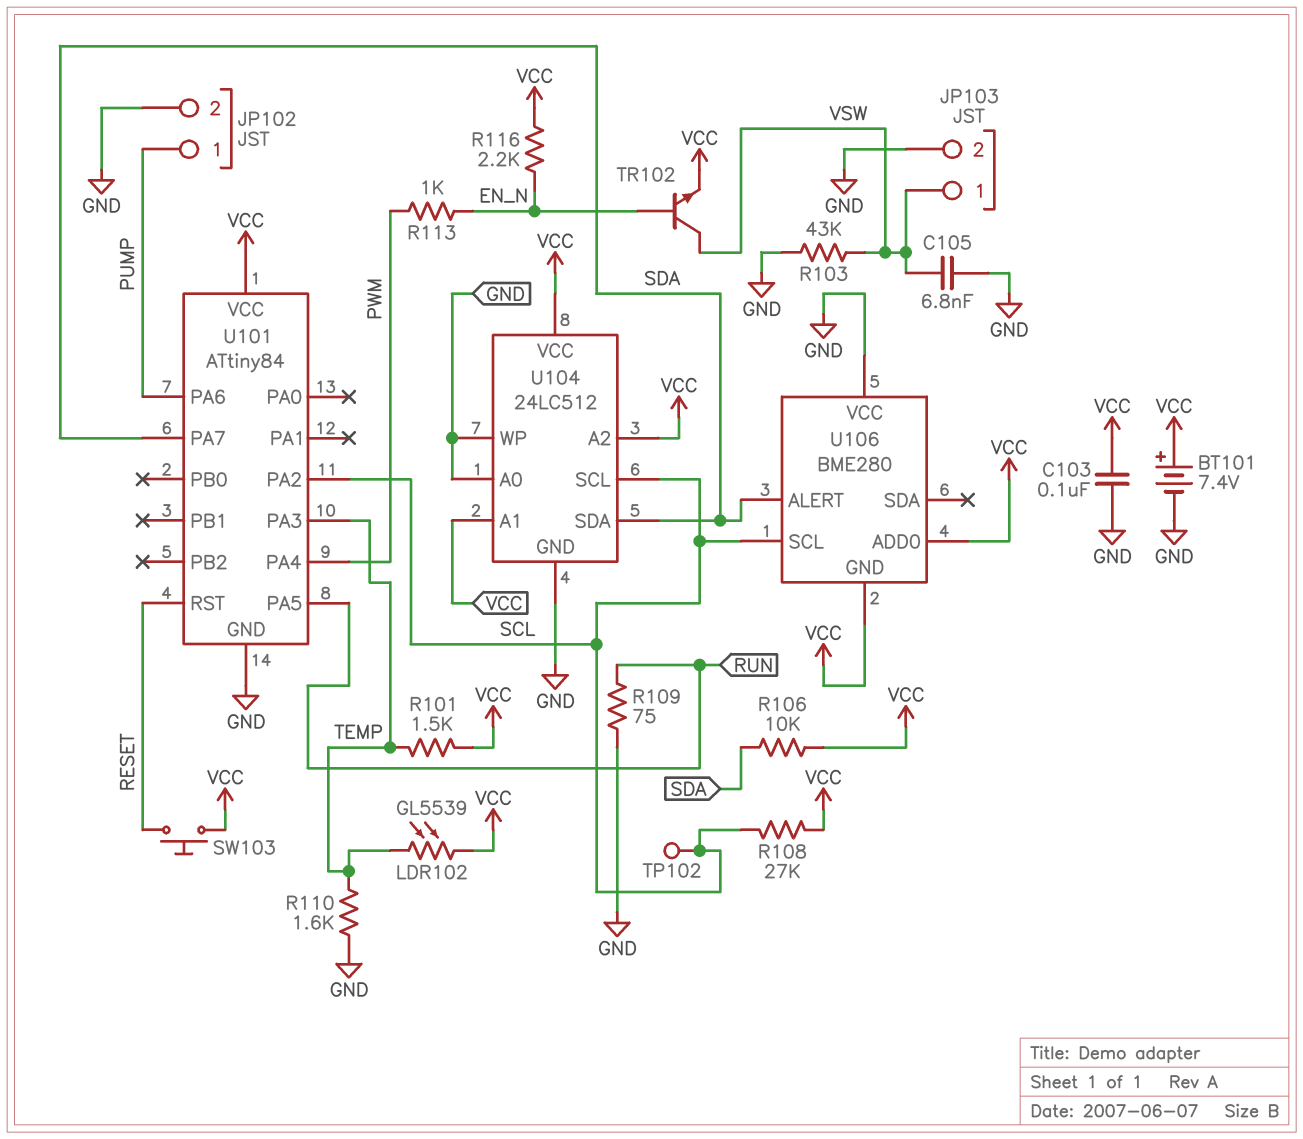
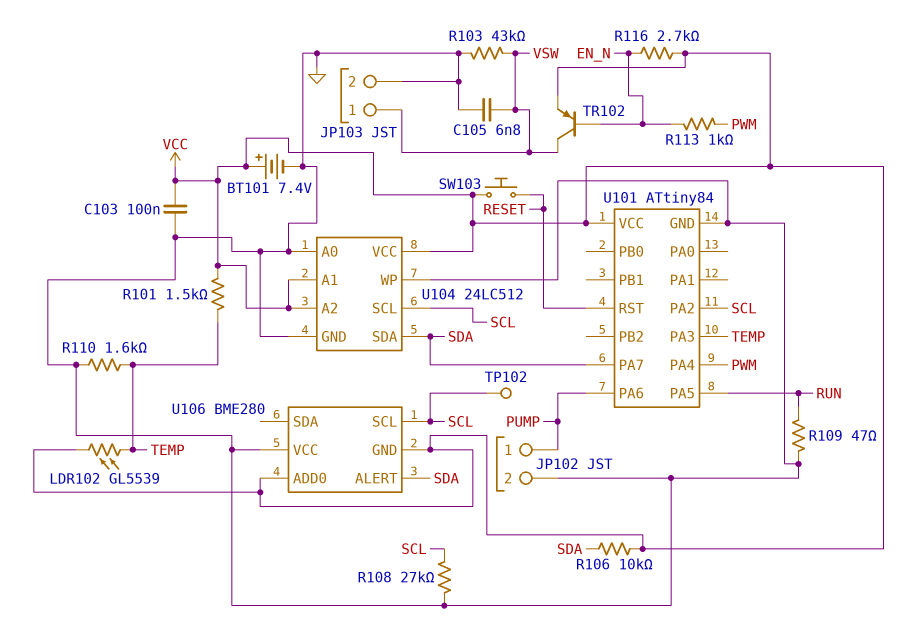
R108: 27k (SCL, VCC) -> 27k (GND, SCL)
R109: 75 (GND, RUN) -> 47 (GND, RUN)
R116: 2.2k (EN_N, VCC) -> 2.7k (EN_N, VCC)
TR102: NPN (B EN_N, C VSW, E VCC) -> PNP (B EN_N, C VSW, E VCC)

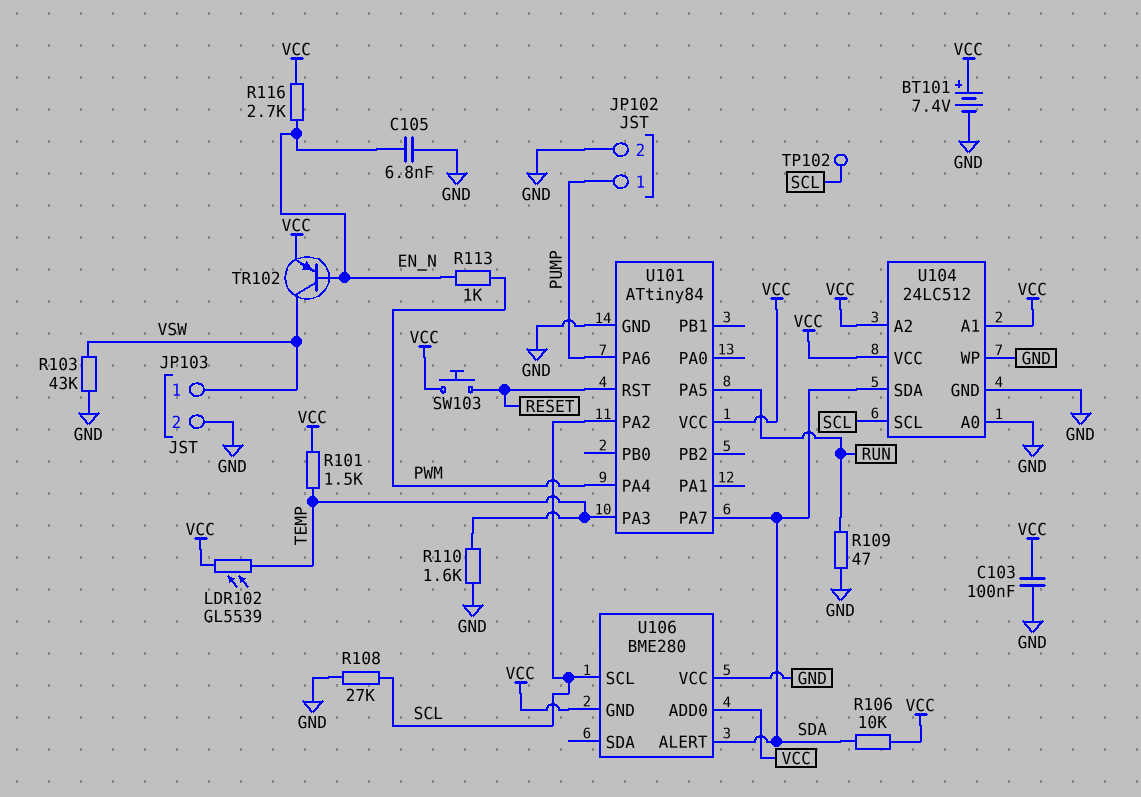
C105: 6.8nF (GND, VSW) -> 6.8nF (EN_N, GND)

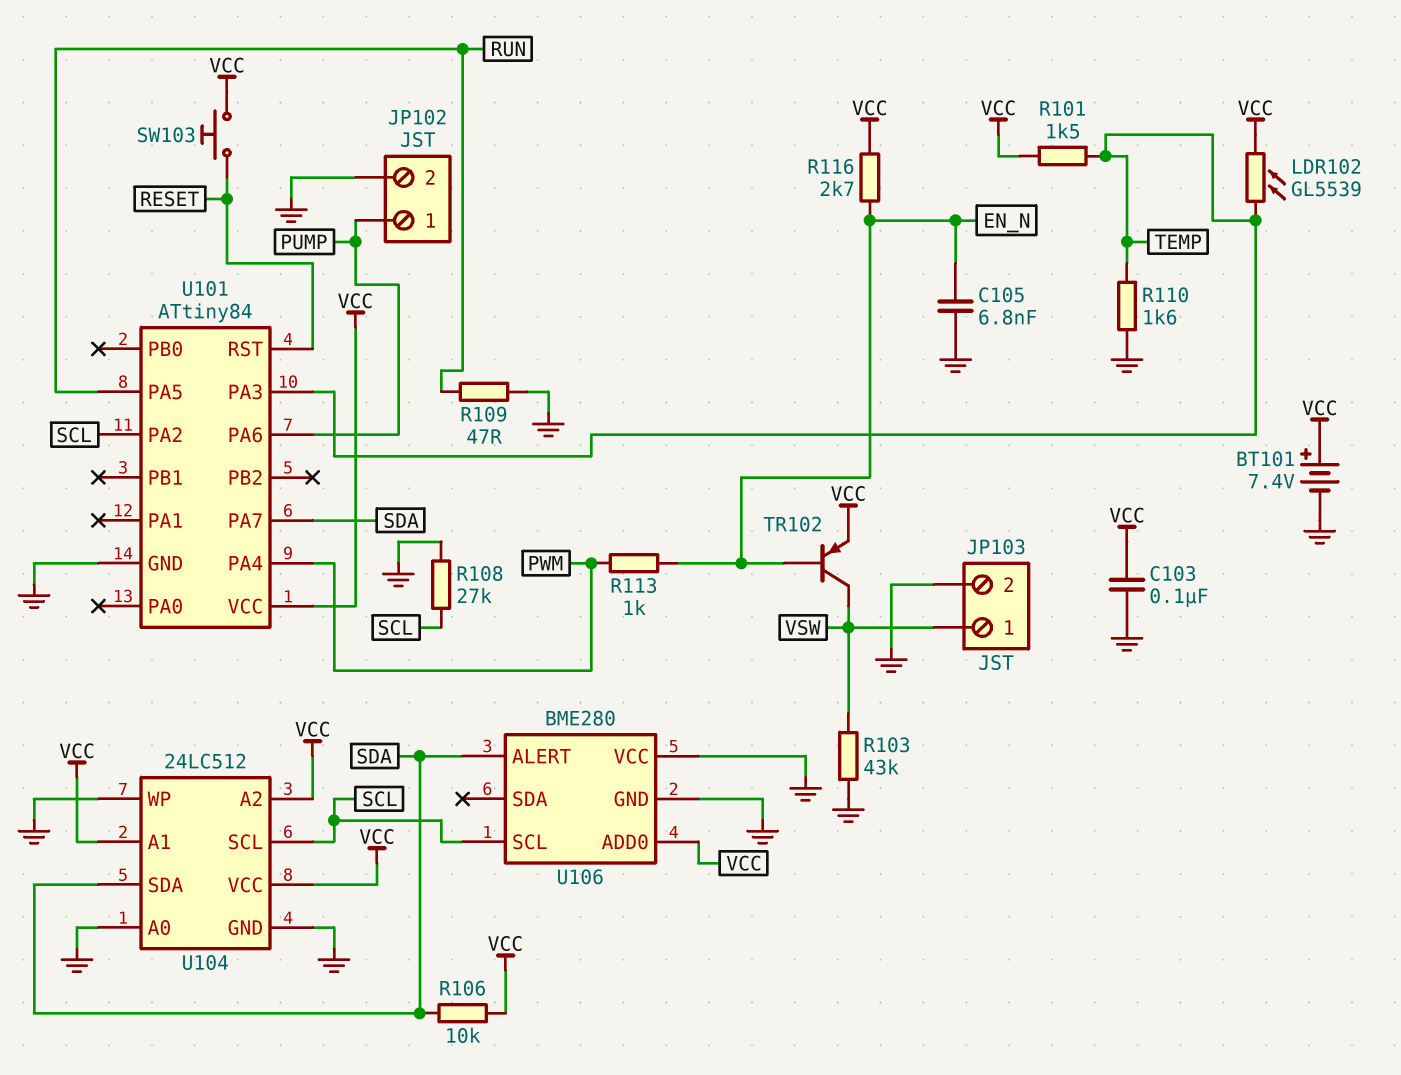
TP102: test point (SCL) -> none
U106 pin GND: VCC -> GND

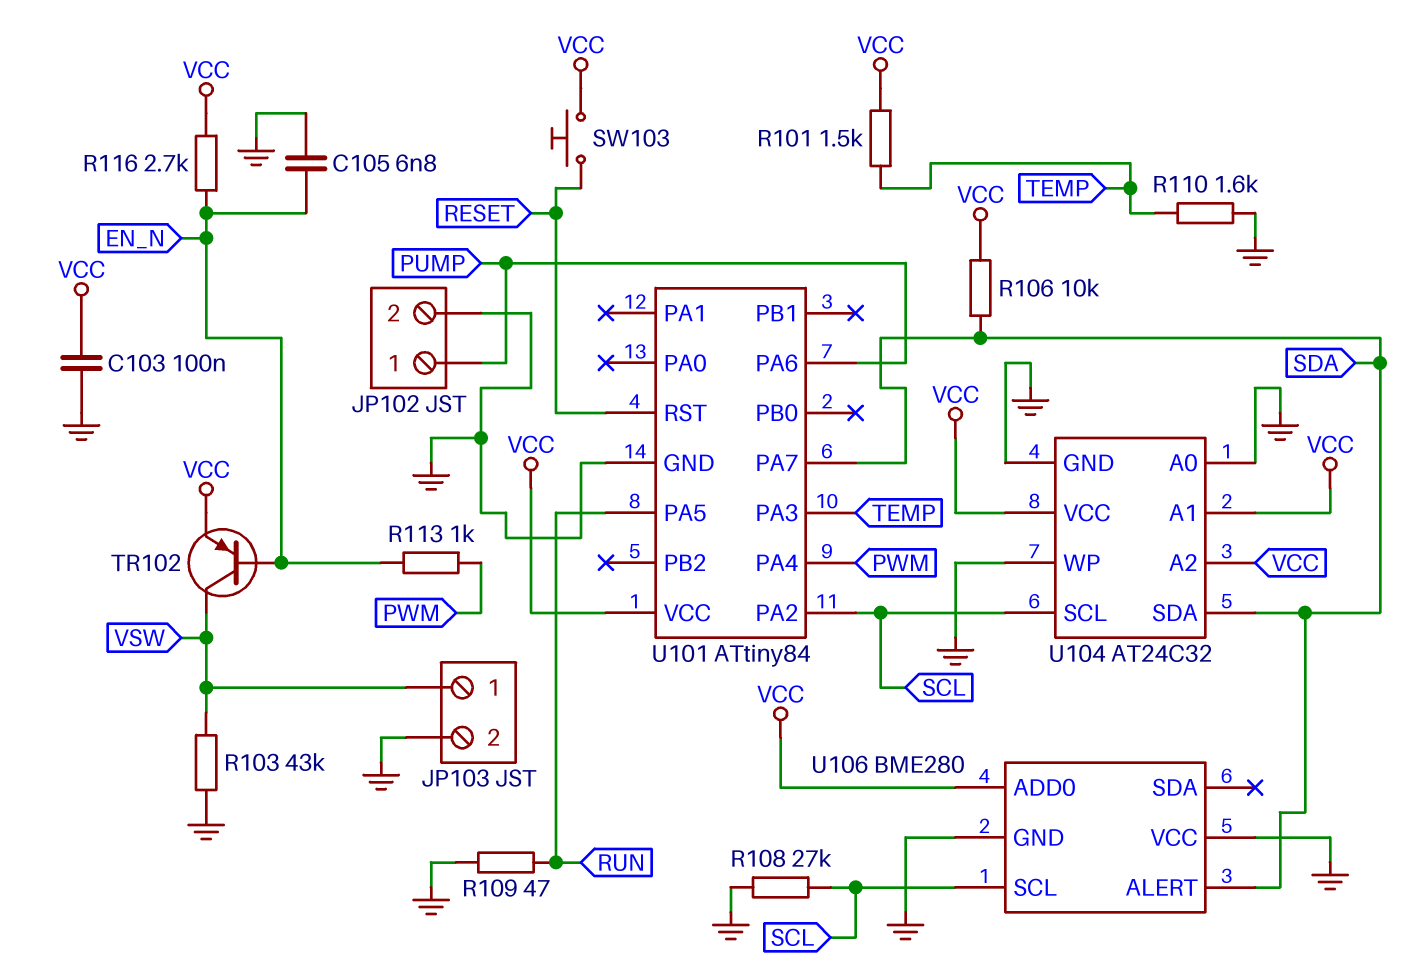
BT101: 7.4V (plus VCC, minus GND) -> none
LDR102: GL5539 (TEMP, VCC) -> none
U104: 24LC512 -> AT24C32

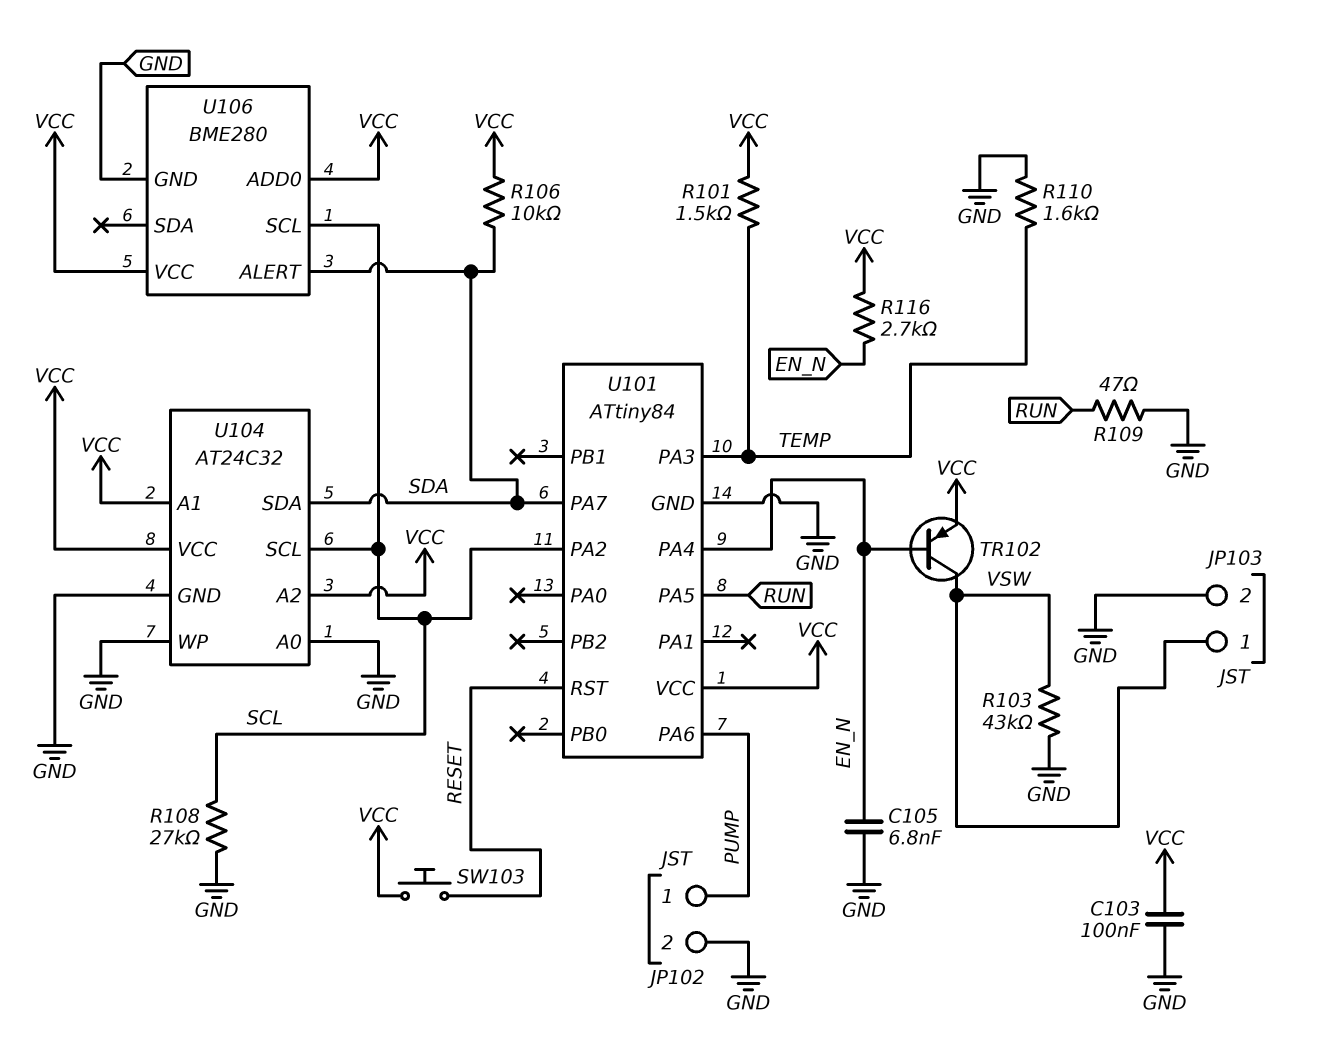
R113: 1k (EN_N, PWM) -> none
U101 pin PA4: PWM -> EN_N
U106 pin VCC: GND -> VCC

